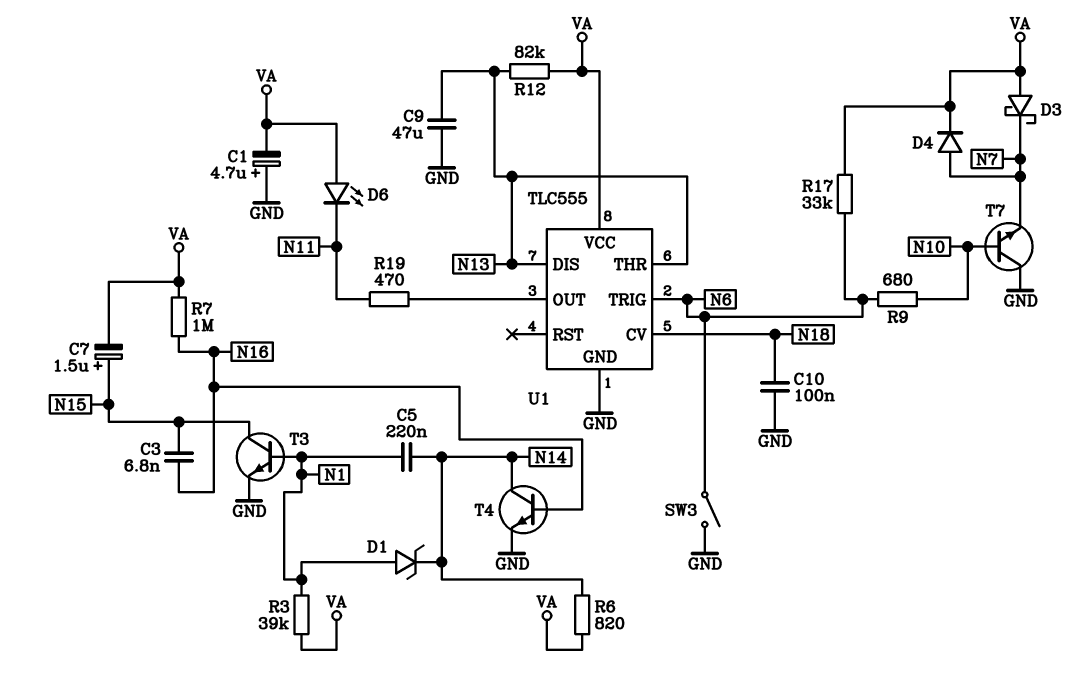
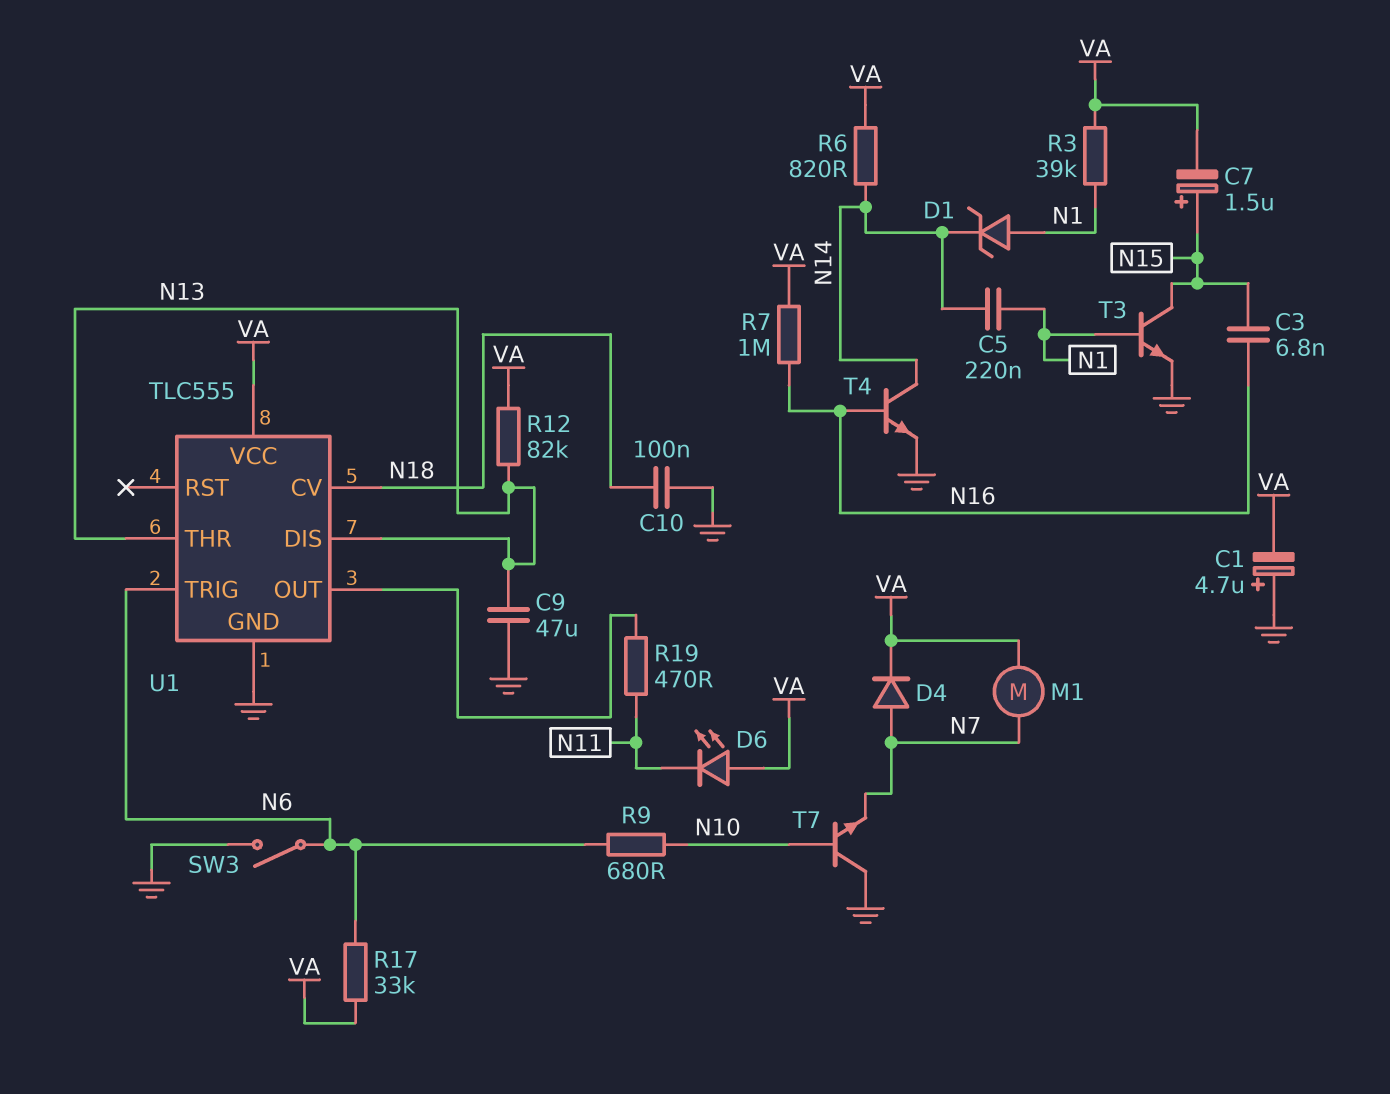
D3: schottky (A VA, K N7) -> none
M1: none -> motor (N7, VA)

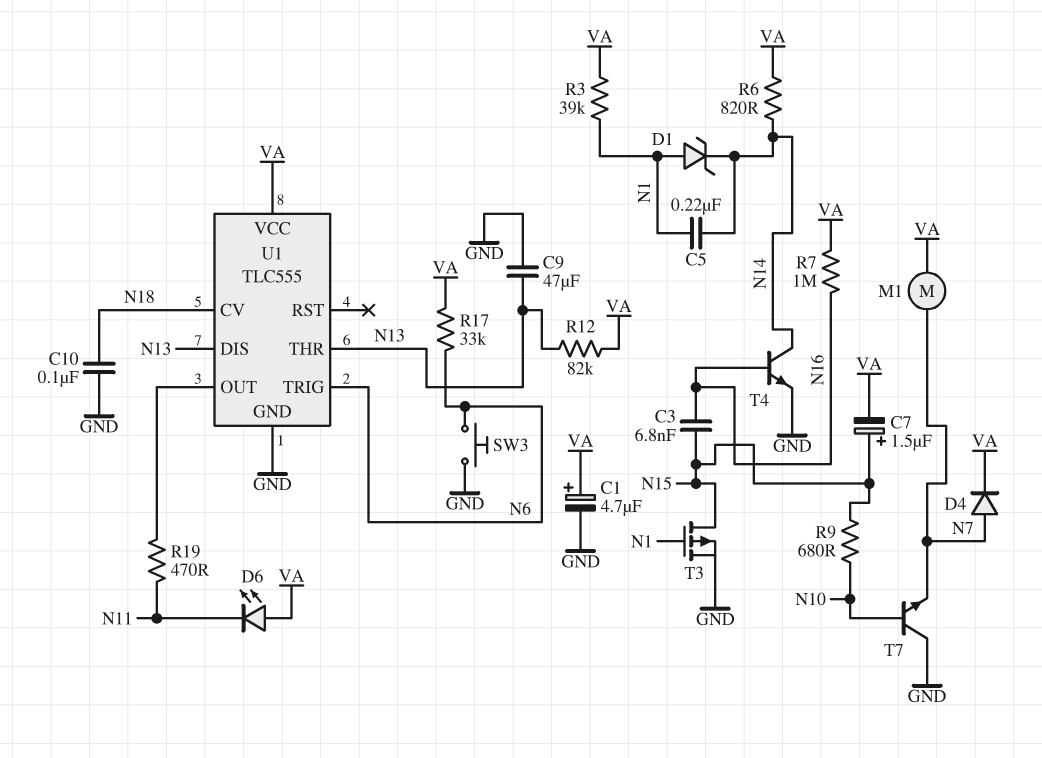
C1: 4.7uF (plus GND, minus VA) -> 4.7uF (plus VA, minus GND)
R9: 680 (N6, N10) -> 680 (N10, N15)
SW3: switch (GND, N6) -> button (GND, N6)
T3: NPN (B N1, C N15, E GND) -> PMOS (G N1, D N15, S GND)

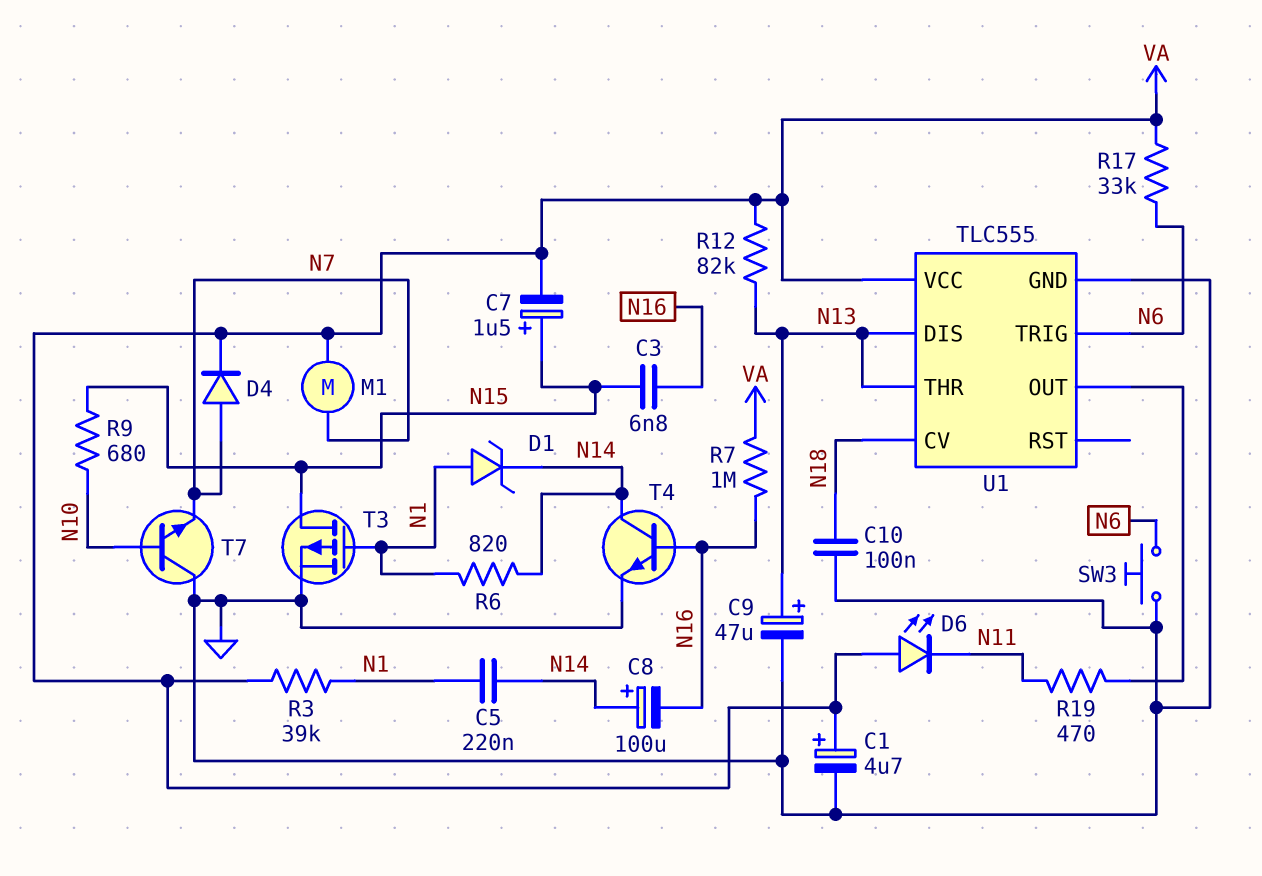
C8: none -> 100uF (plus N14, minus N16)
C9: 47uF (GND, N13) -> 47uF (plus N13, minus GND)
R6: 820 (N14, VA) -> 820 (N1, N14)

